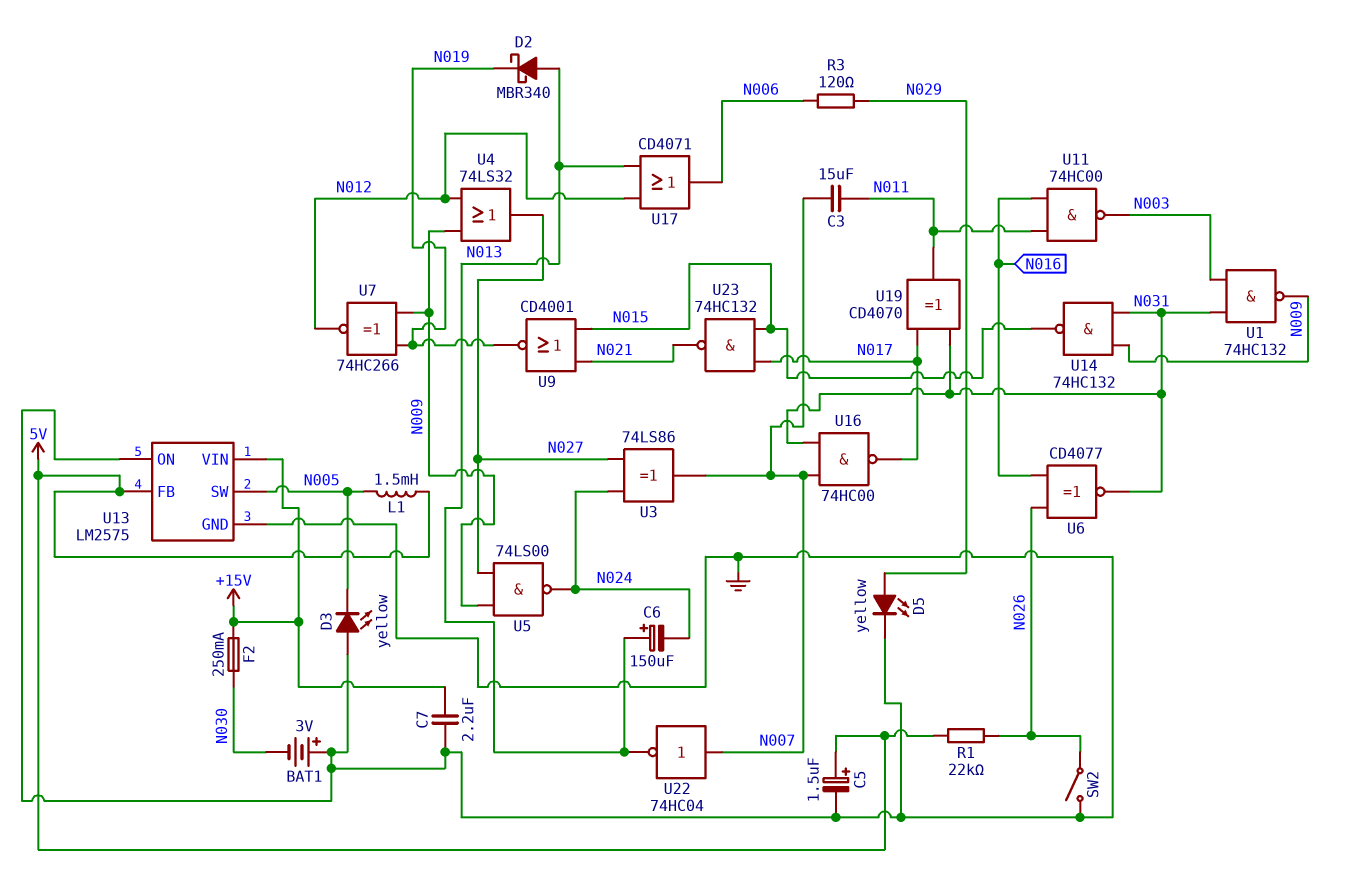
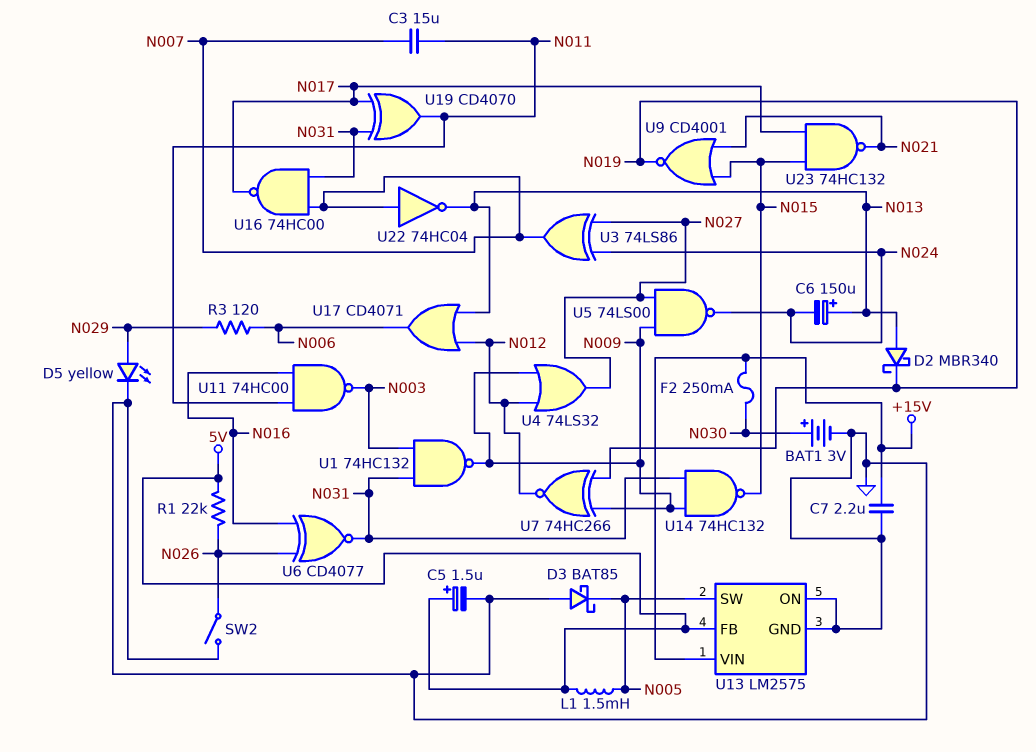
BAT1: 3V (plus GND, minus N030) -> 3V (plus N030, minus GND)
D3: LED yellow (A GND, K N005) -> schottky BAT85 (A GND, K N005)

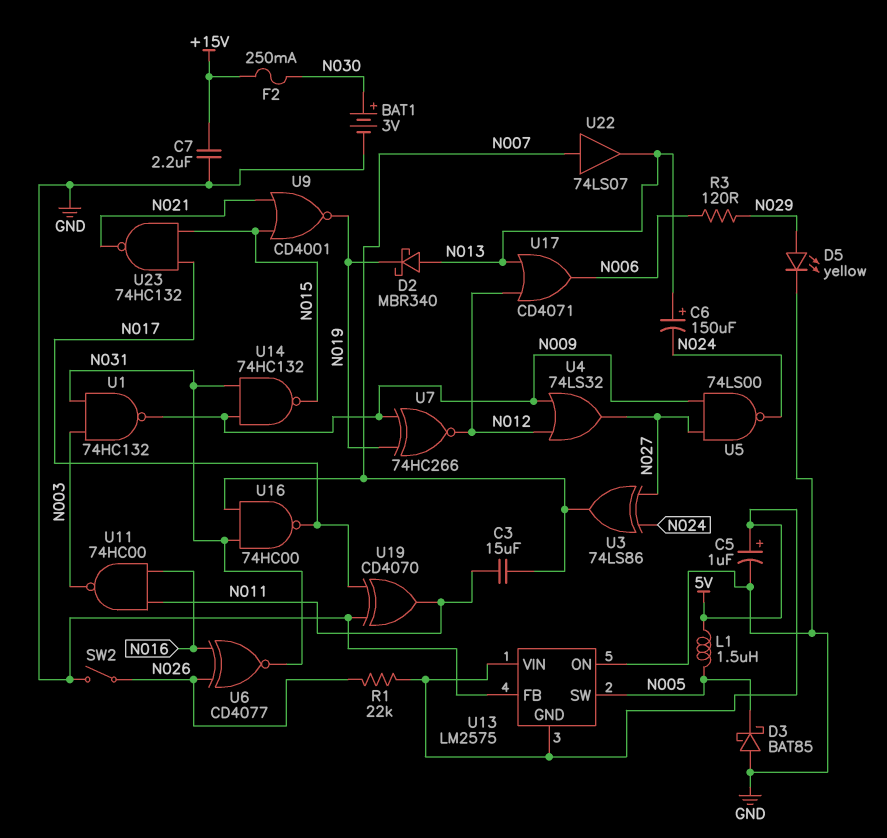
C5: 1.5uF (plus 5V, minus GND) -> 1uF (plus 5V, minus GND)
L1: 1.5mH (5V, N005) -> 1.5uH (5V, N005)
U13 pin FB: 5V -> GND
U13 pin GND: GND -> 5V
U13 pin VIN: +15V -> 5V
U19: XOR CD4070 (in N017, in N031, out N011) -> XOR CD4070 (in GND, in N017, out N011)
U22: NOT 74HC04 (in N007, out N013) -> buffer 74LS07 (in N007, out N013)

